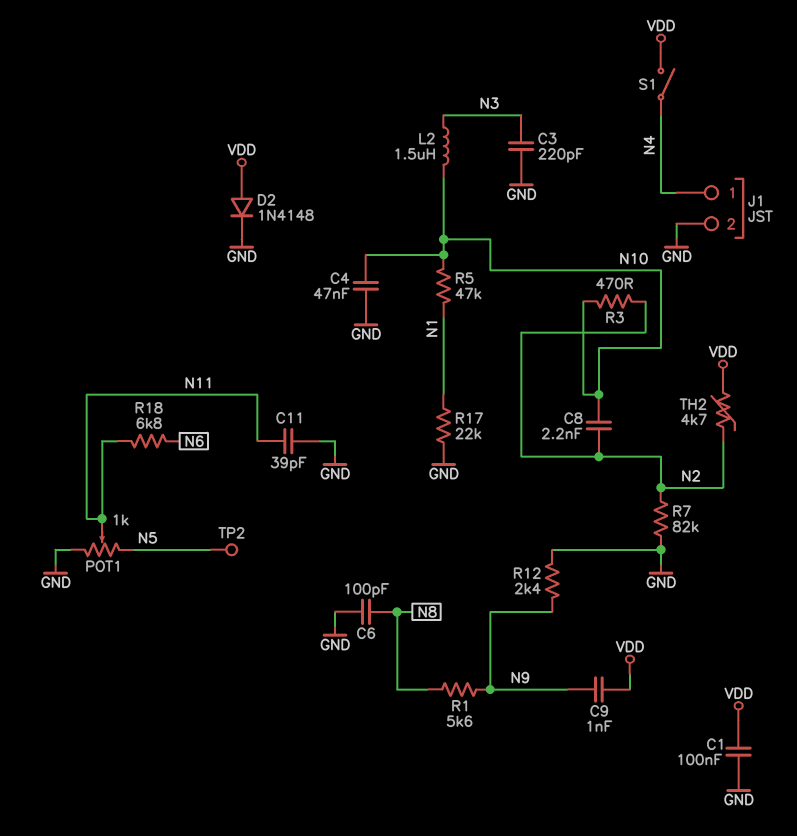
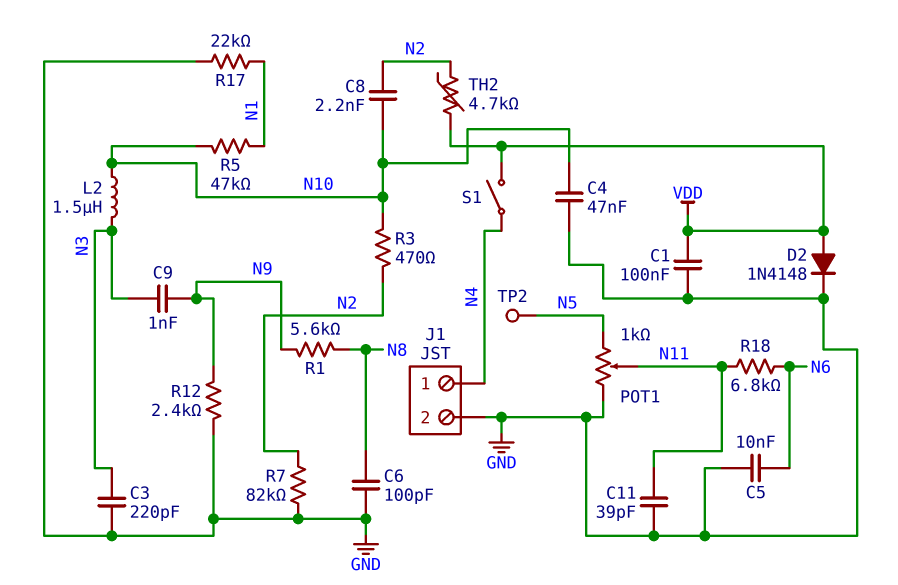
C5: none -> 10nF (GND, N6)
C9: 1nF (N9, VDD) -> 1nF (N3, N9)

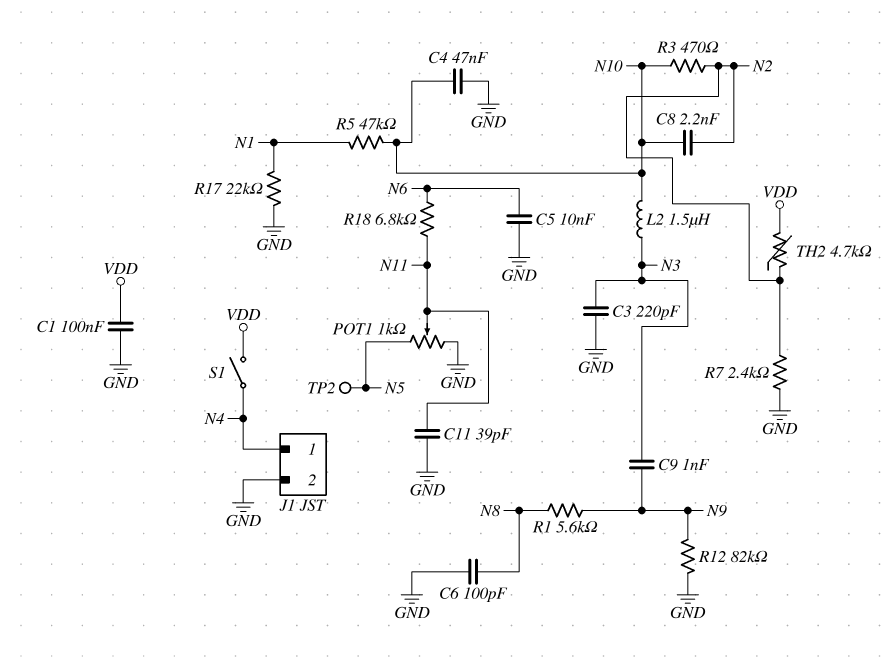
D2: diode 1N4148 (A VDD, K GND) -> none
R7: 82k (GND, N2) -> 2.4k (GND, N2)
R12: 2.4k (GND, N9) -> 82k (GND, N9)

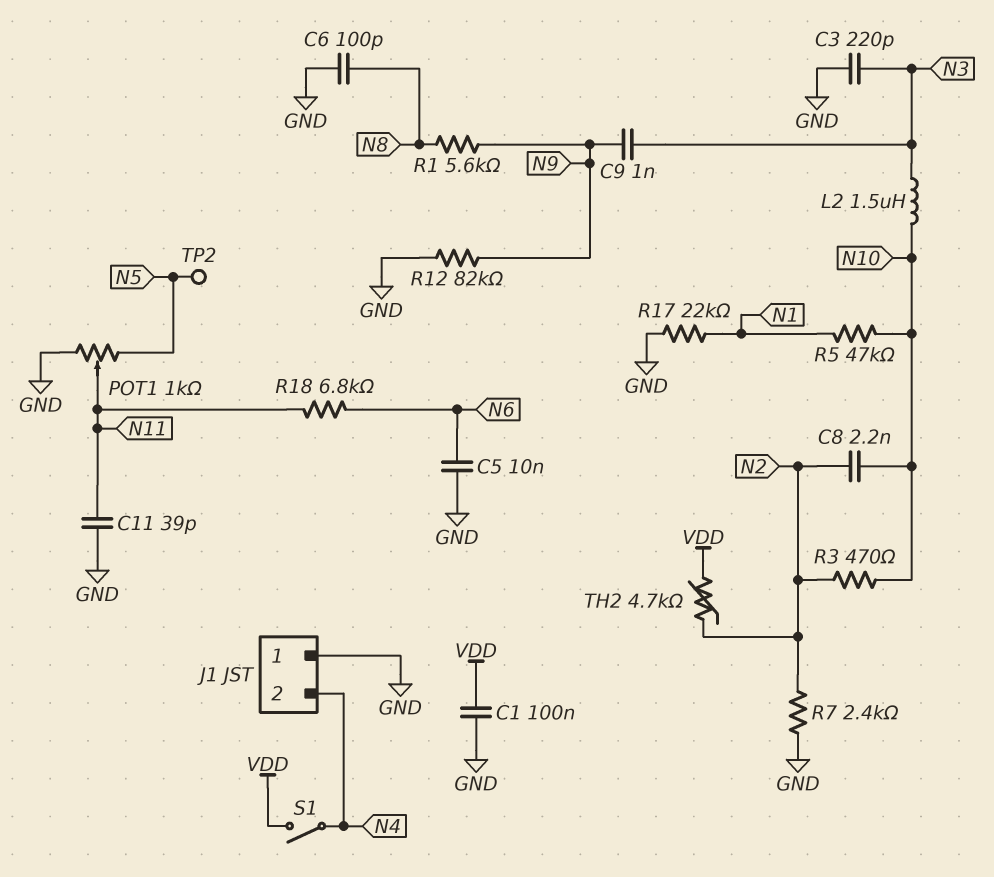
C4: 47nF (GND, N10) -> none
J1 pin 1: N4 -> GND
J1 pin 2: GND -> N4

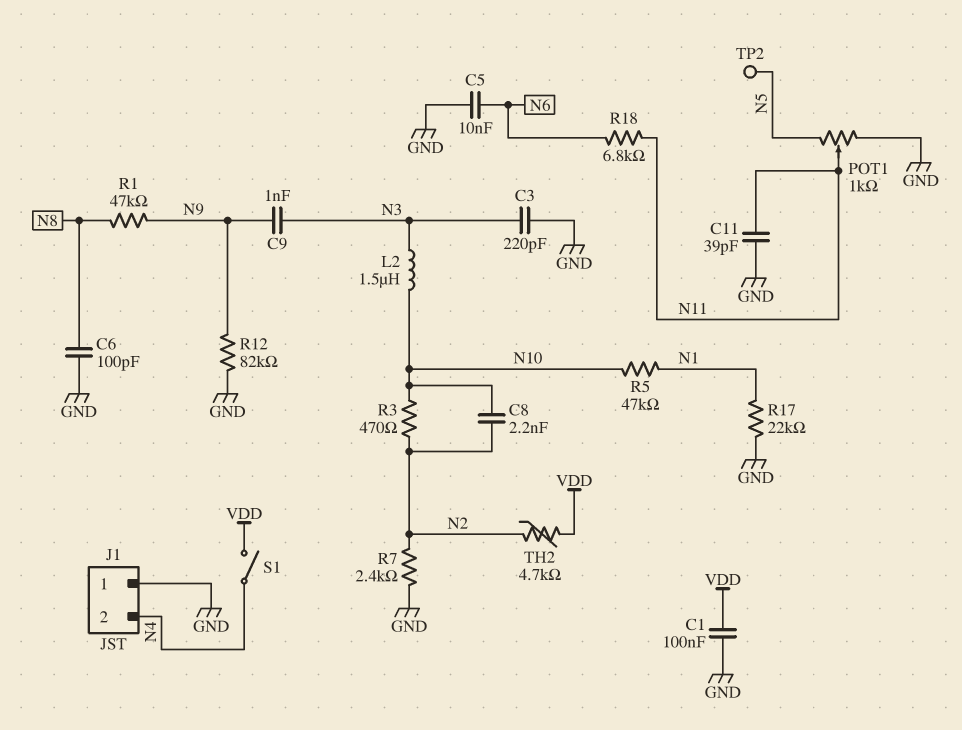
R1: 5.6k (N8, N9) -> 47k (N8, N9)

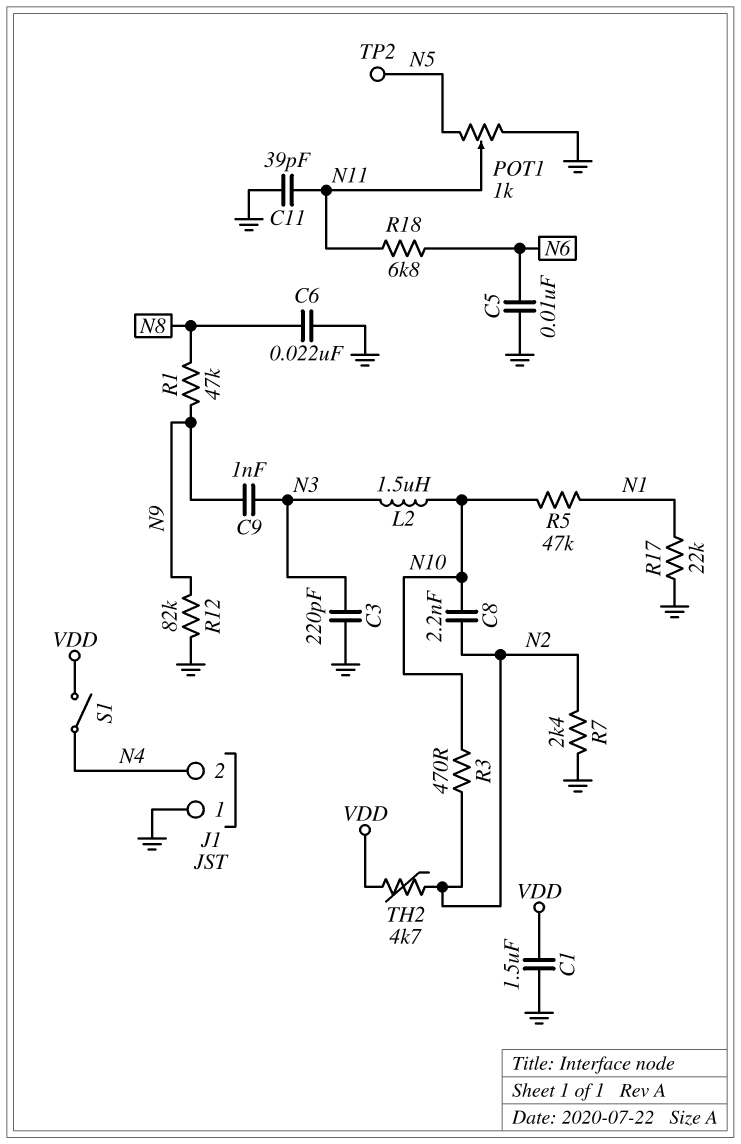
C1: 100nF (GND, VDD) -> 1.5uF (GND, VDD)
C6: 100pF (GND, N8) -> 22nF (GND, N8)

